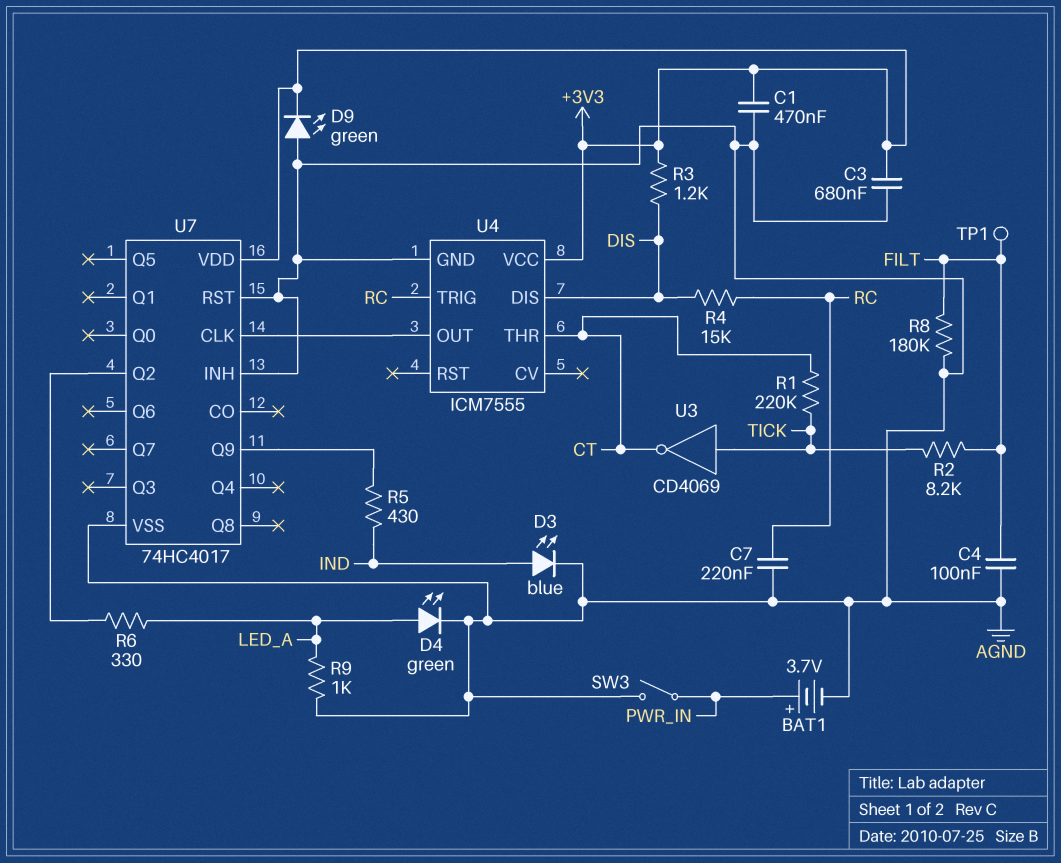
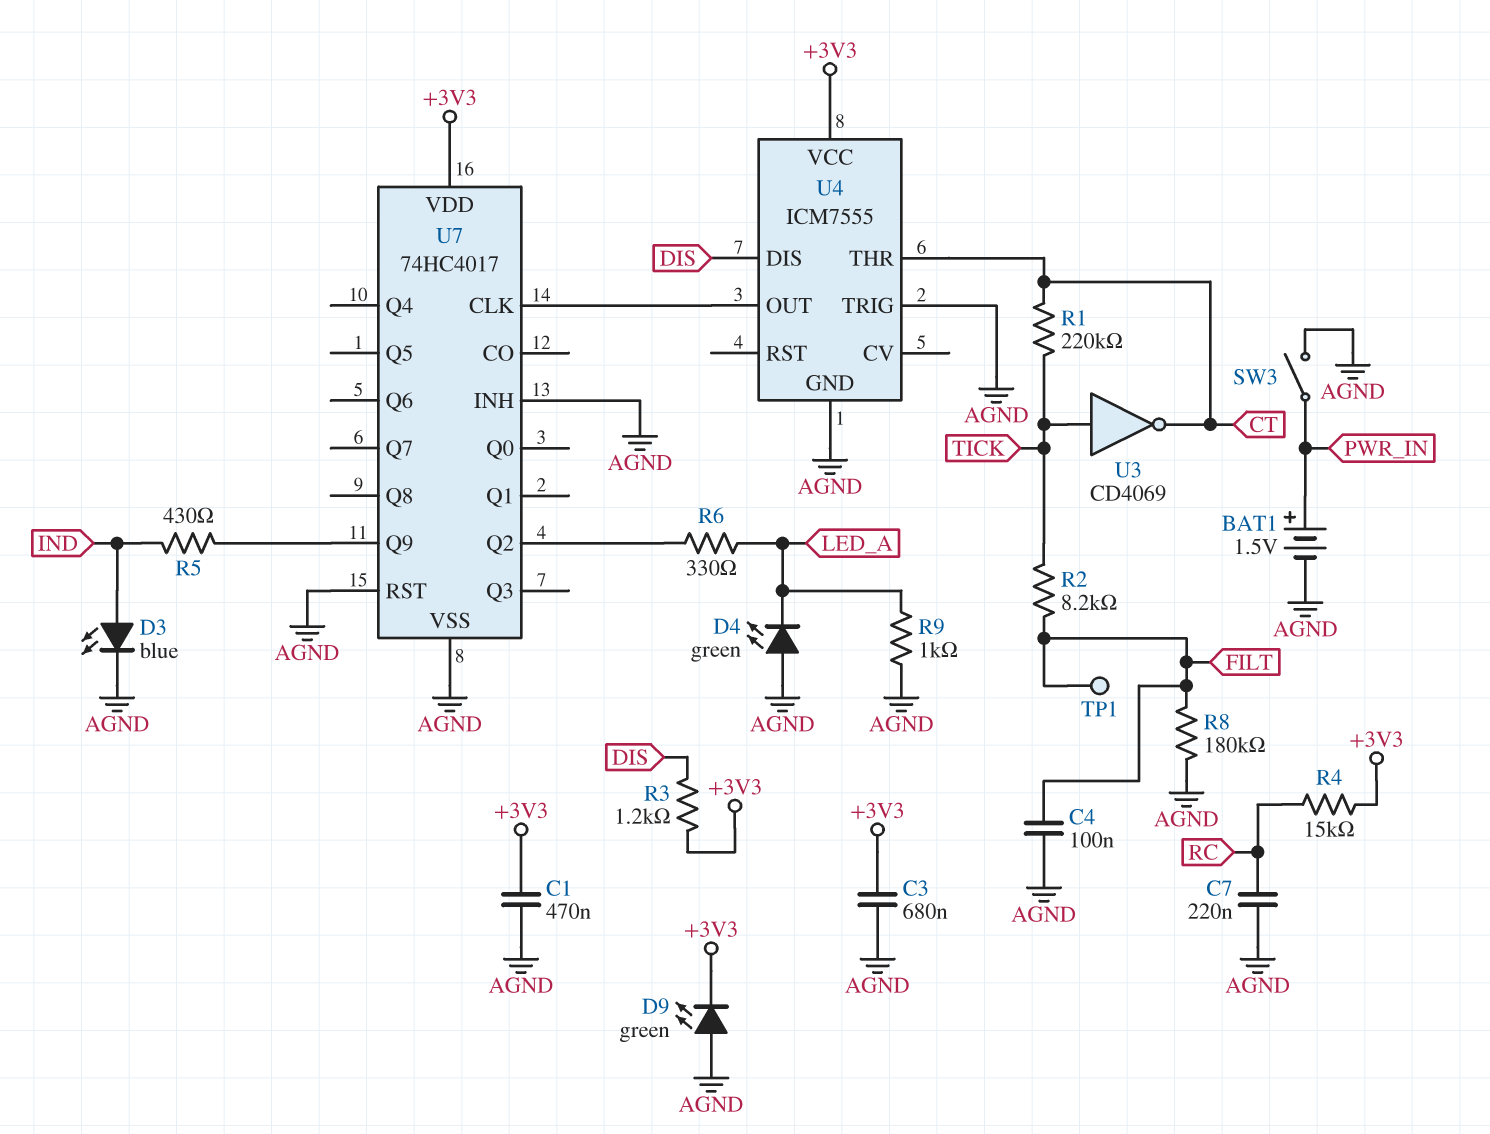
BAT1: 3.7V (plus PWR_IN, minus AGND) -> 1.5V (plus PWR_IN, minus AGND)
D4: LED green (A LED_A, K AGND) -> LED green (A AGND, K LED_A)
R4: 15k (DIS, RC) -> 15k (+3V3, RC)
U4 pin TRIG: RC -> AGND

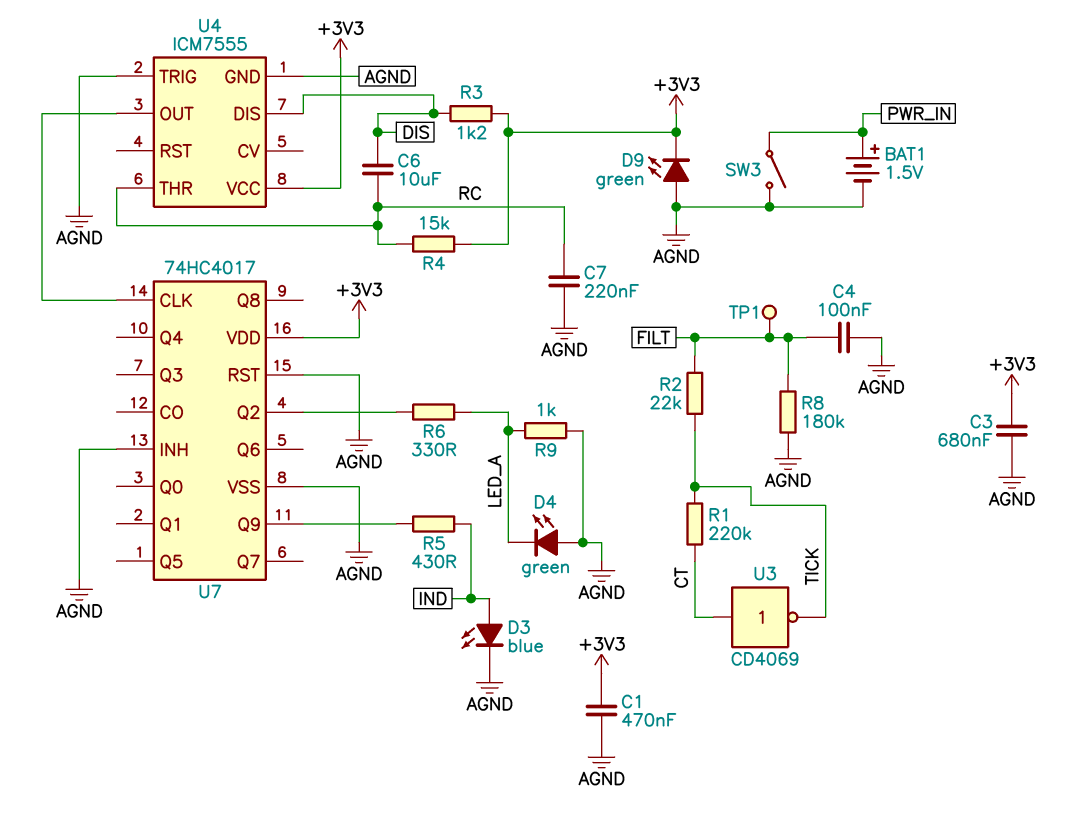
C6: none -> 10uF (DIS, RC)
R2: 8.2k (FILT, TICK) -> 22k (FILT, TICK)
U3: NOT CD4069 (in TICK, out CT) -> NOT CD4069 (in CT, out TICK)
U4 pin THR: CT -> RC

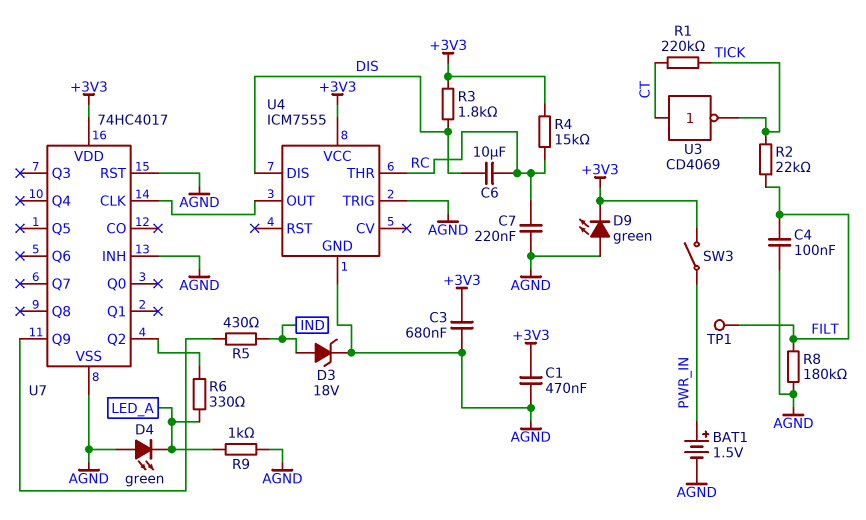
D3: LED blue (A IND, K AGND) -> zener 18V (A IND, K AGND)
R3: 1.2k (+3V3, DIS) -> 1.8k (+3V3, DIS)
SW3: switch (AGND, PWR_IN) -> switch (+3V3, PWR_IN)

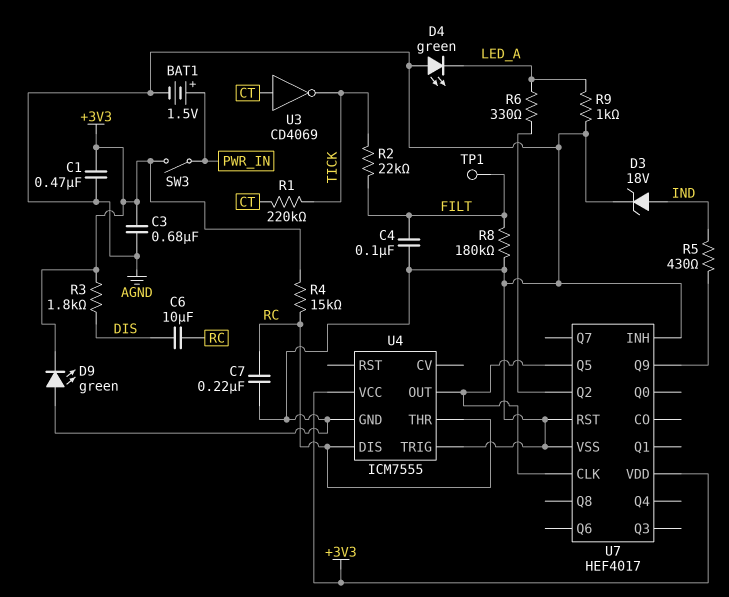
U4 pin DIS: DIS -> RC
U7: 74HC4017 -> HEF4017
U7 pin Q5: none -> U4/OUT

